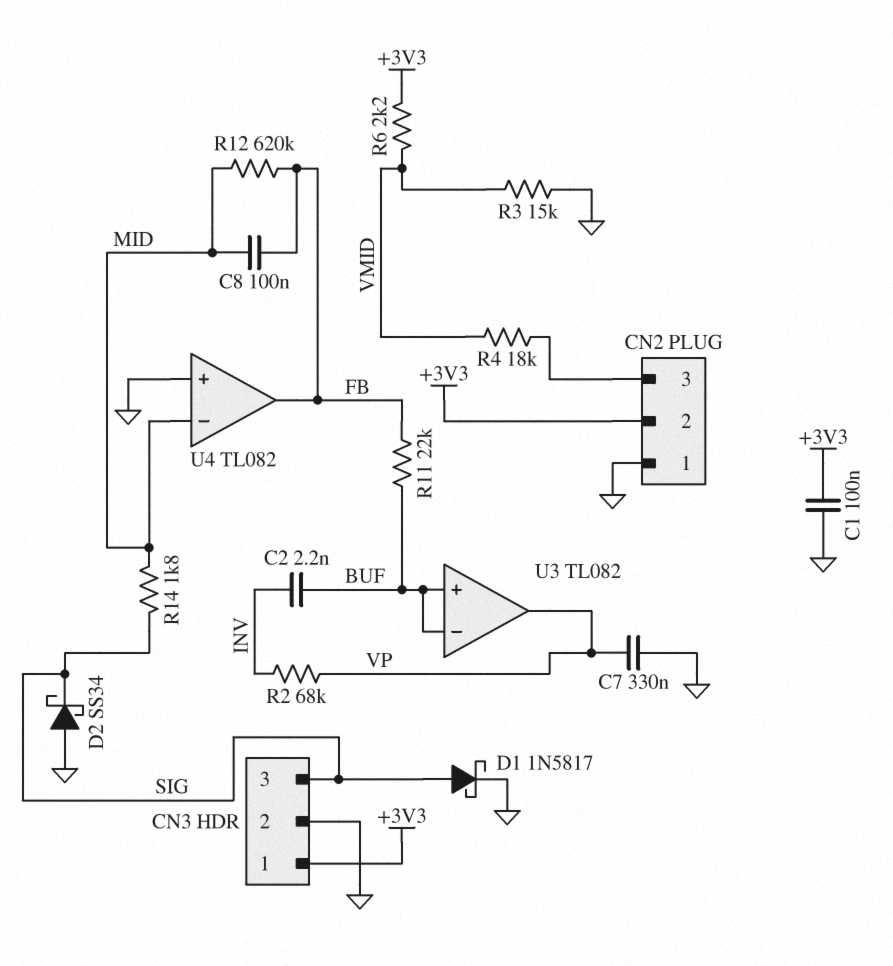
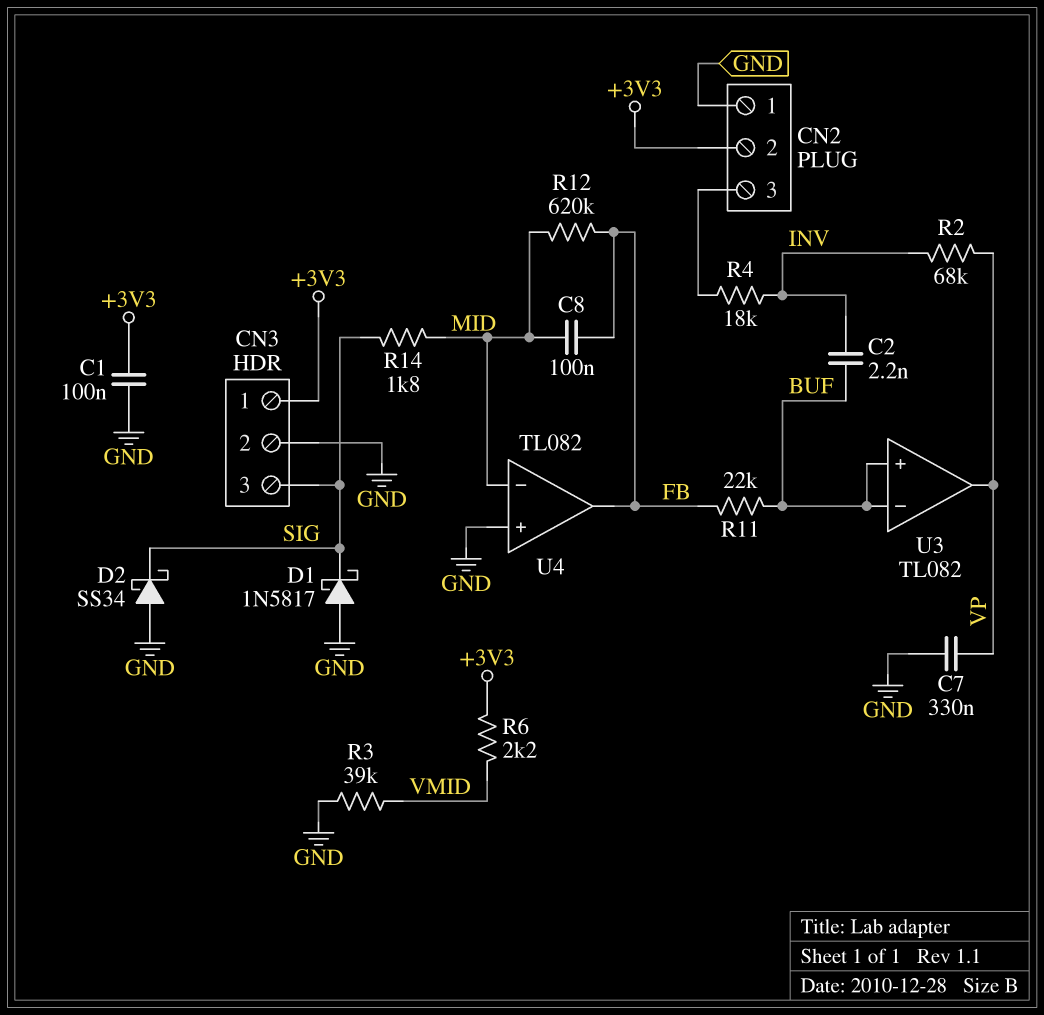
D1: schottky 1N5817 (A SIG, K GND) -> schottky 1N5817 (A GND, K SIG)
R3: 15k (GND, VMID) -> 39k (GND, VMID)
R4: 18k (CN2/3, VMID) -> 18k (CN2/3, INV)

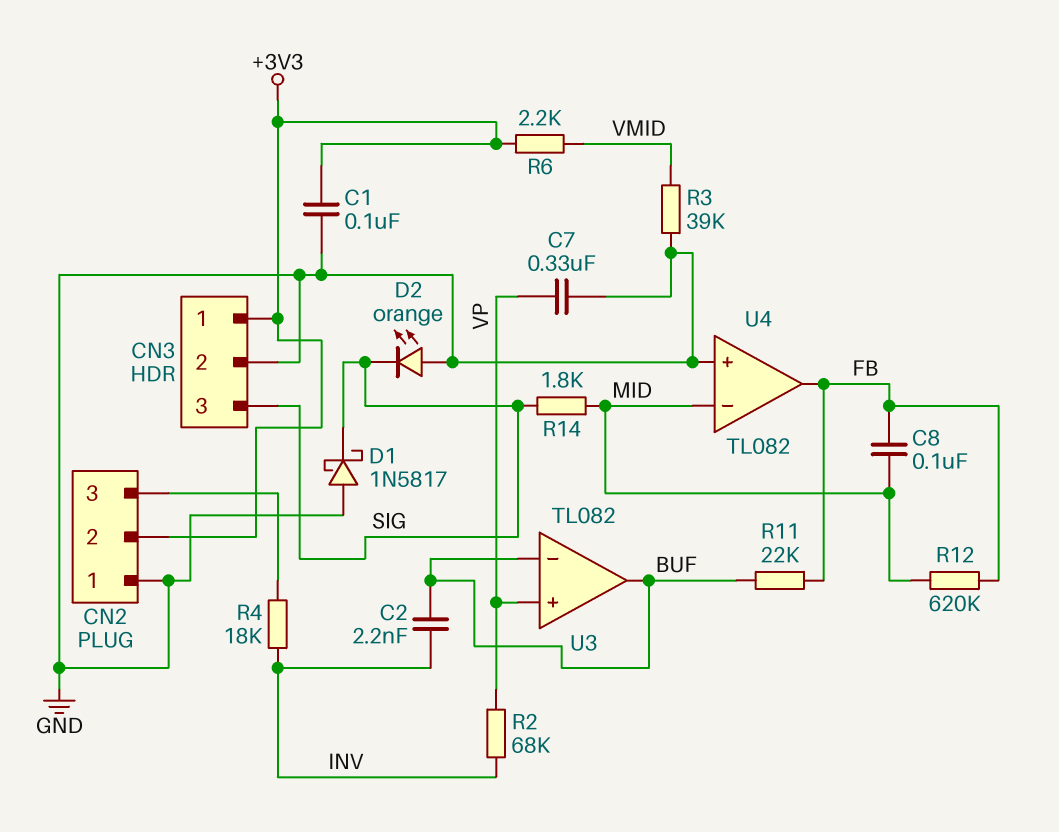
D2: schottky SS34 (A GND, K SIG) -> LED orange (A GND, K SIG)
U3 pin in+: BUF -> VP
U3 pin out: VP -> BUF

